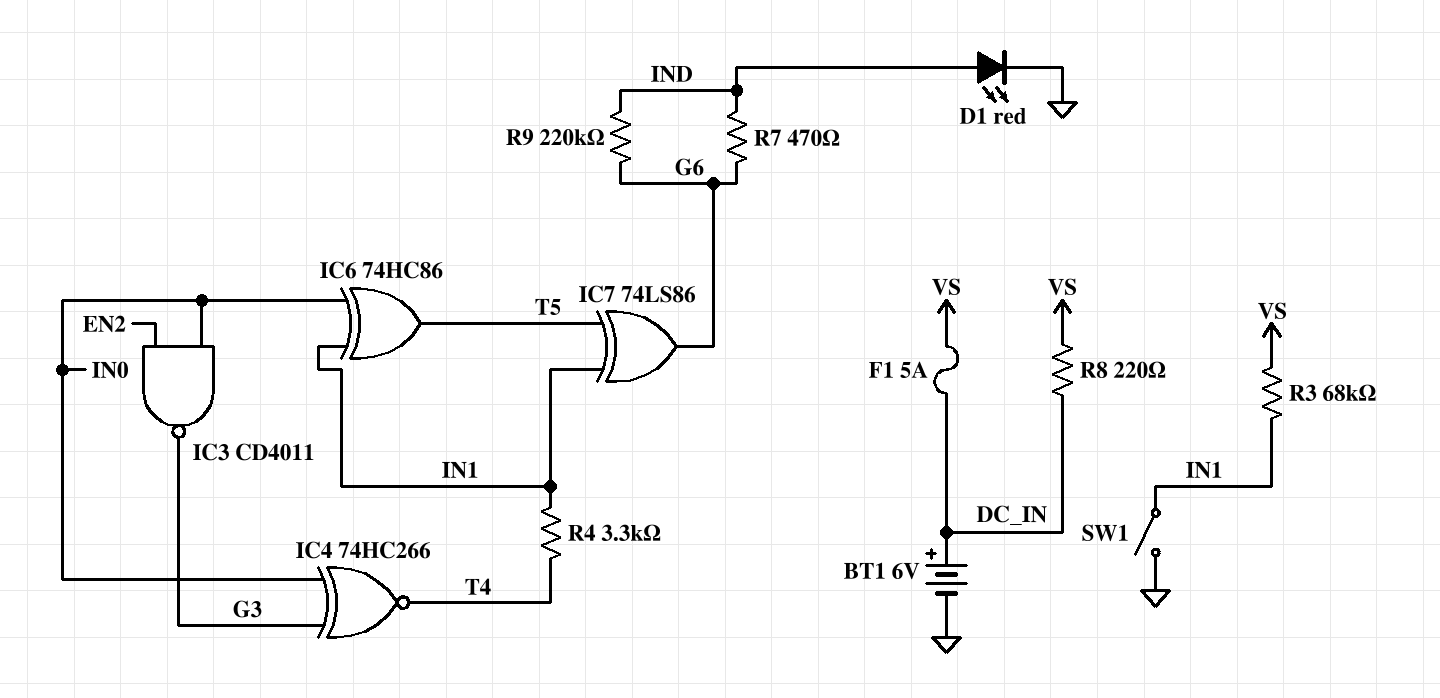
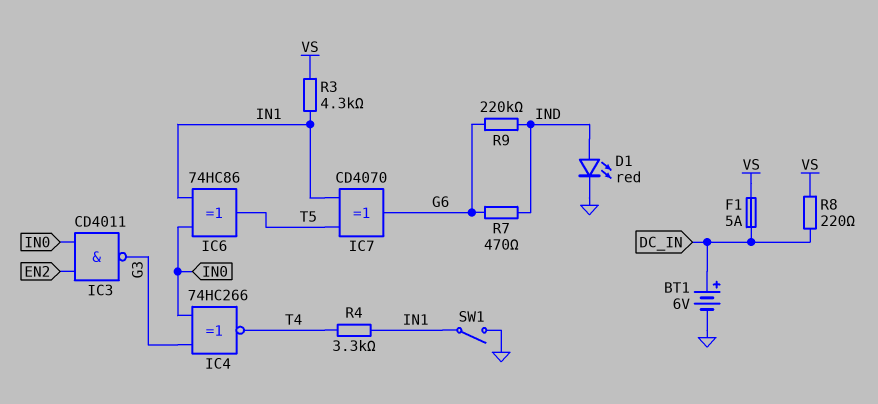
IC7: XOR 74LS86 (in IN1, in T5, out G6) -> XOR CD4070 (in IN1, in T5, out G6)
R3: 68k (IN1, VS) -> 4.3k (IN1, VS)

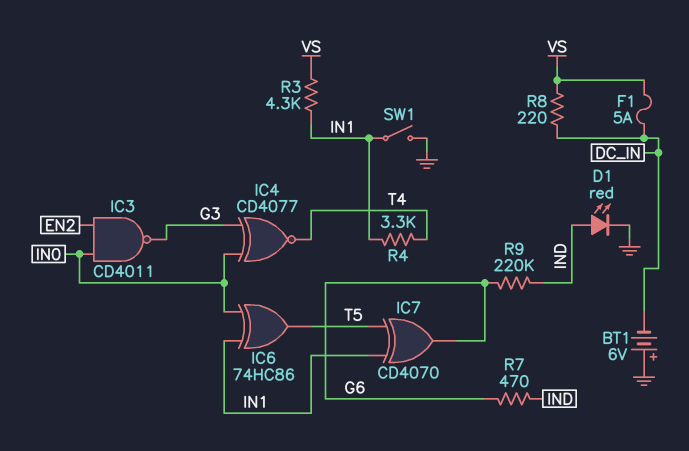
BT1: 6V (plus DC_IN, minus GND) -> 6V (plus GND, minus DC_IN)
IC4: XNOR 74HC266 (in G3, in IN0, out T4) -> XNOR CD4077 (in G3, in IN0, out T4)

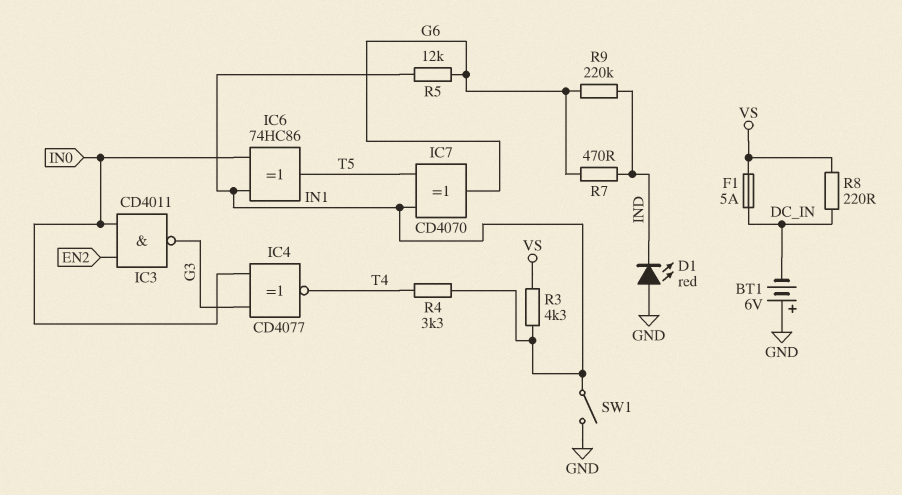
D1: LED red (A IND, K GND) -> LED red (A GND, K IND)
R5: none -> 12k (G6, IN1)

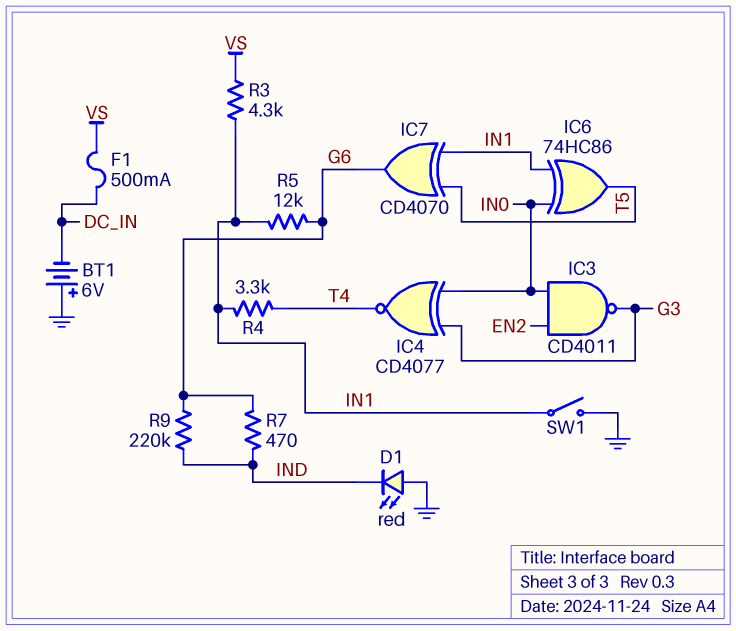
F1: 5A (DC_IN, VS) -> 500mA (DC_IN, VS)
R8: 220 (DC_IN, VS) -> none

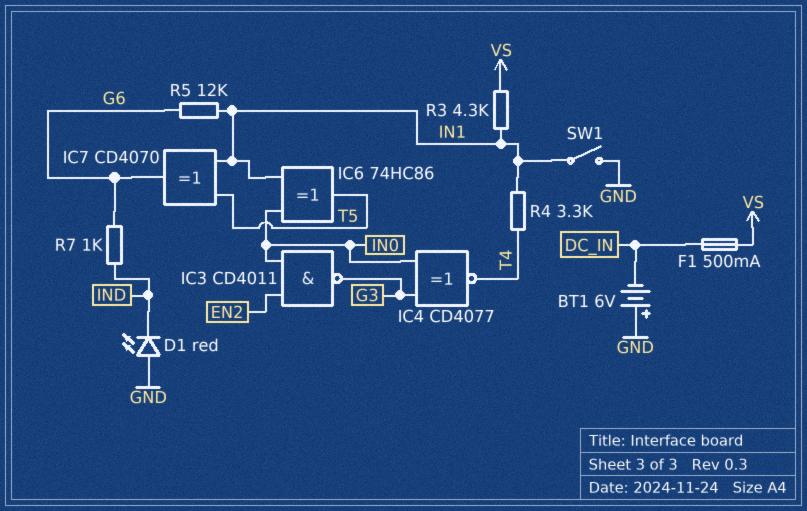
R7: 470 (G6, IND) -> 1k (G6, IND)
R9: 220k (G6, IND) -> none

